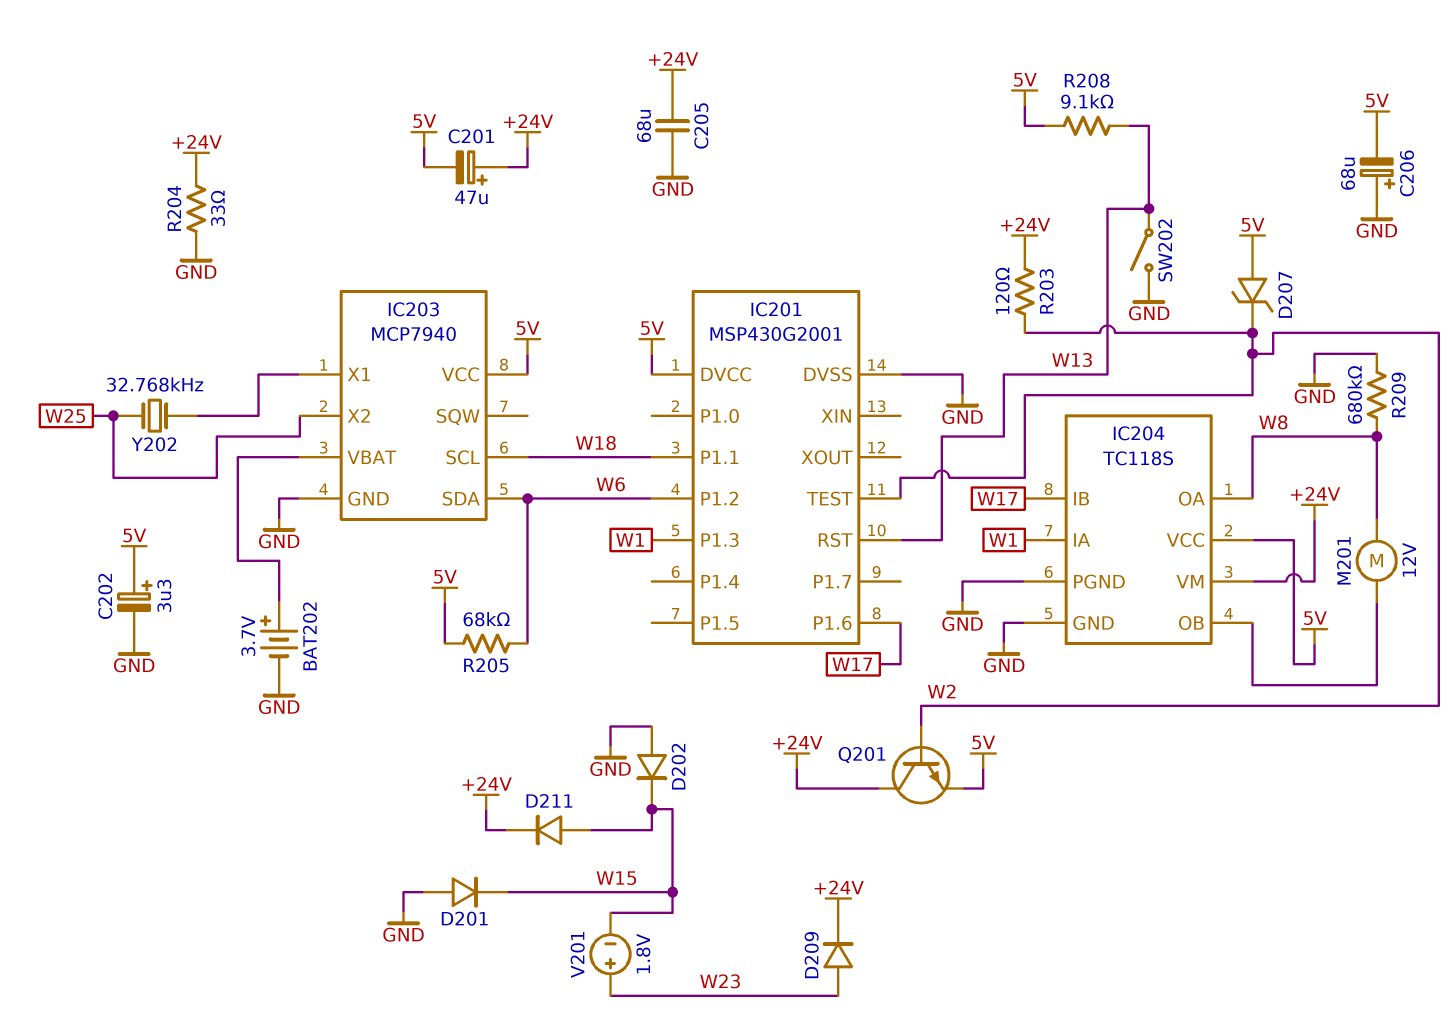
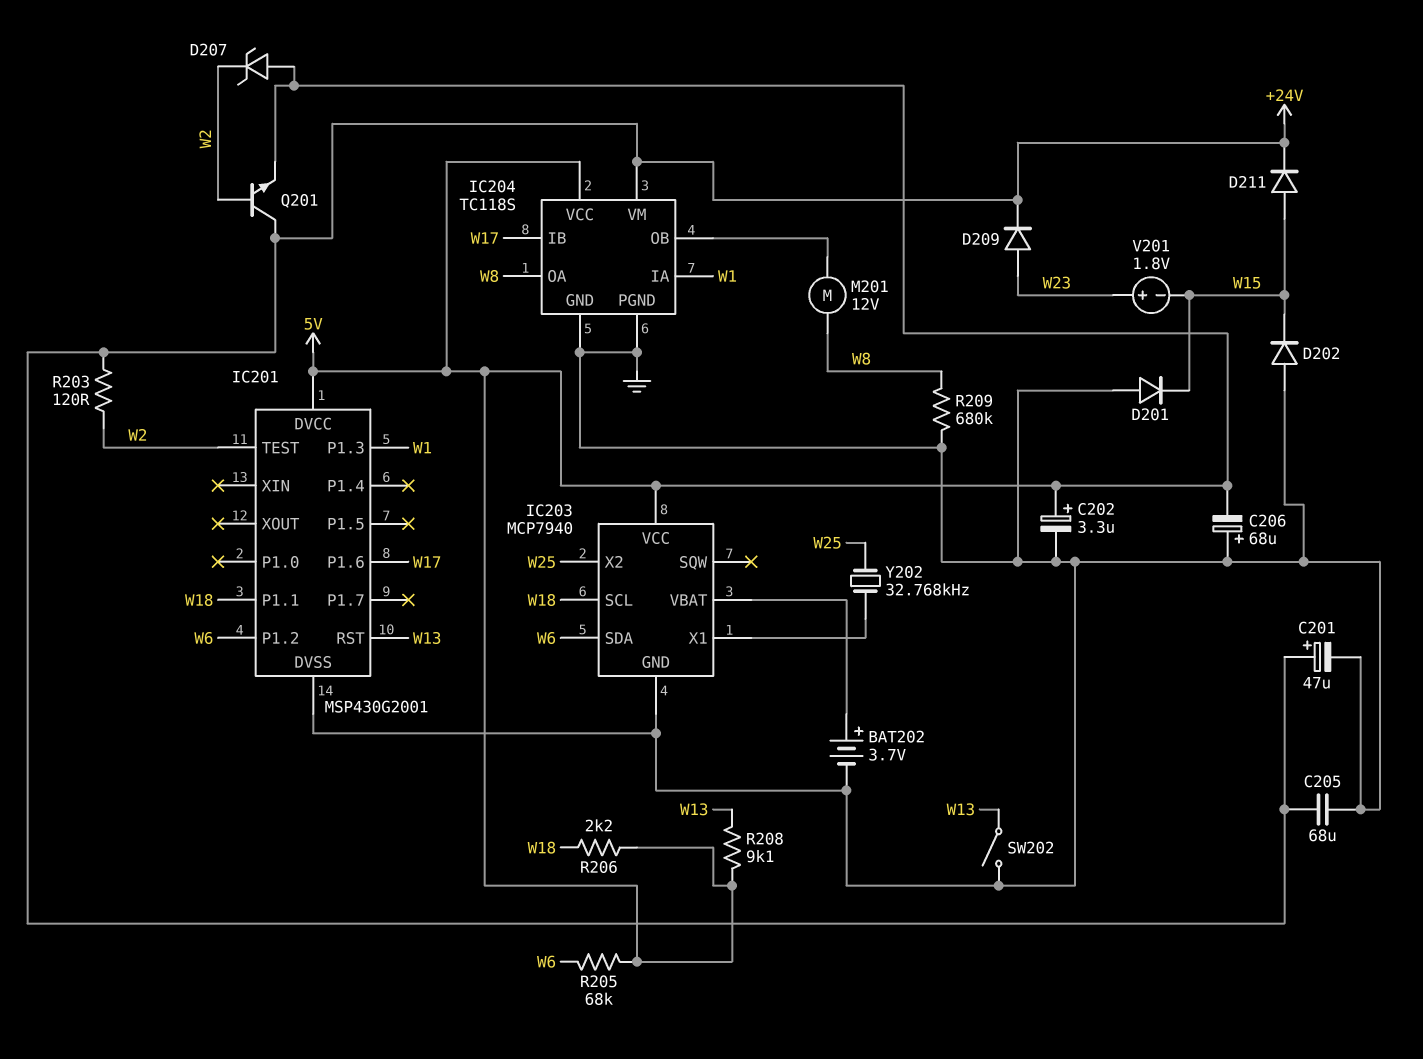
C201: 47uF (plus +24V, minus 5V) -> 47uF (plus +24V, minus GND)
R204: 33 (+24V, GND) -> none
R206: none -> 2.2k (5V, W18)

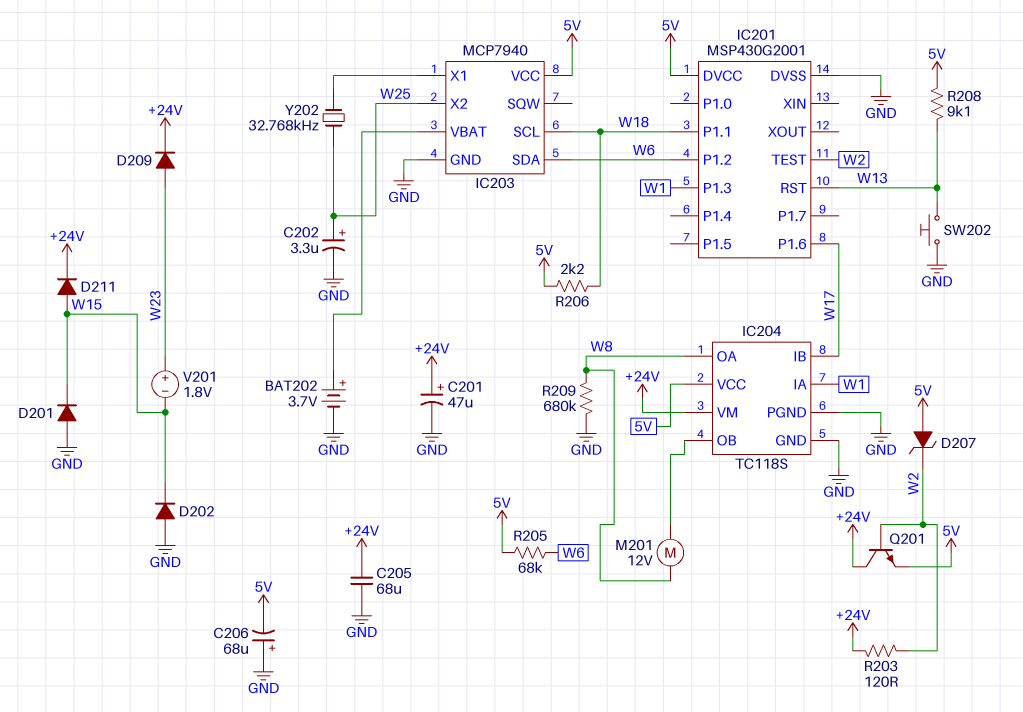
C202: 3.3uF (plus 5V, minus GND) -> 3.3uF (plus W25, minus GND)
SW202: switch (GND, W13) -> button (GND, W13)

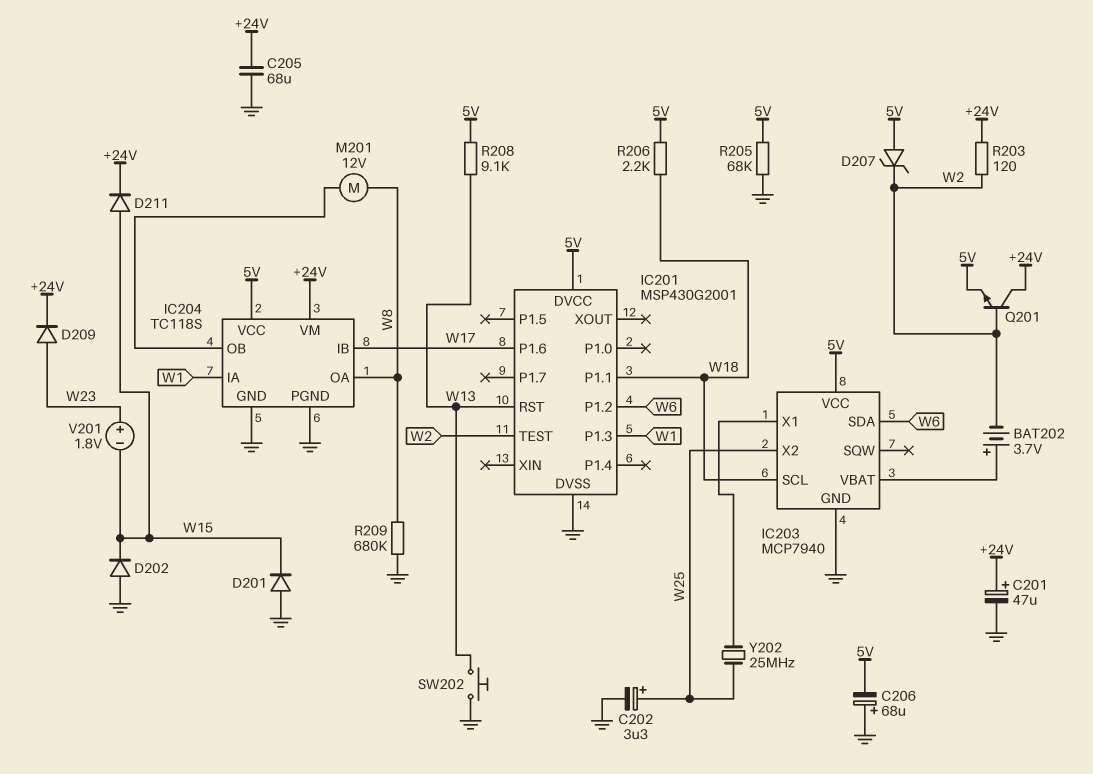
BAT202: 3.7V (plus IC203/VBAT, minus GND) -> 3.7V (plus IC203/VBAT, minus W2)
R205: 68k (5V, W6) -> 68k (5V, GND)
Y202: 32.768kHz (IC203/X1, W25) -> 25MHz (IC203/X1, W25)

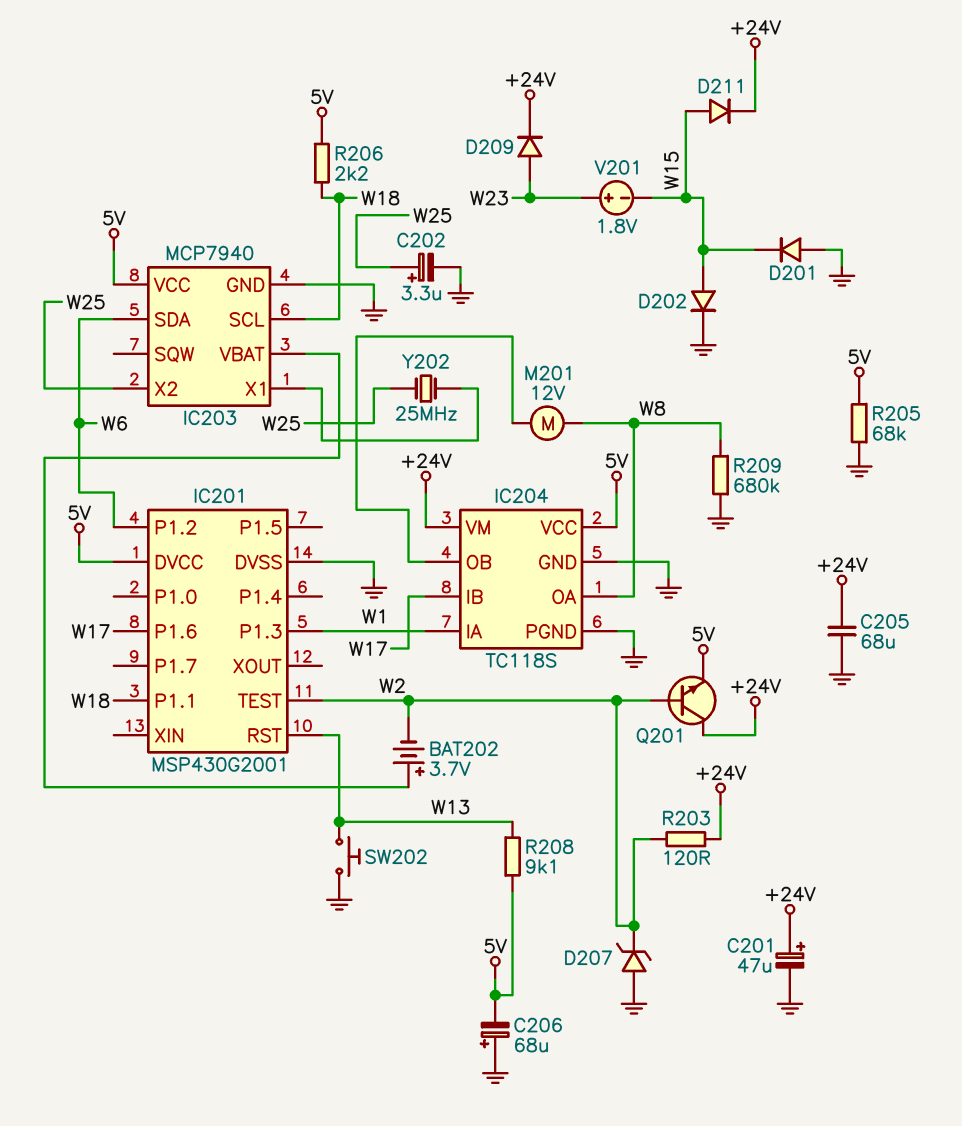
D202: diode (A GND, K W15) -> diode (A W15, K GND)
D207: zener (A 5V, K W2) -> zener (A GND, K W2)

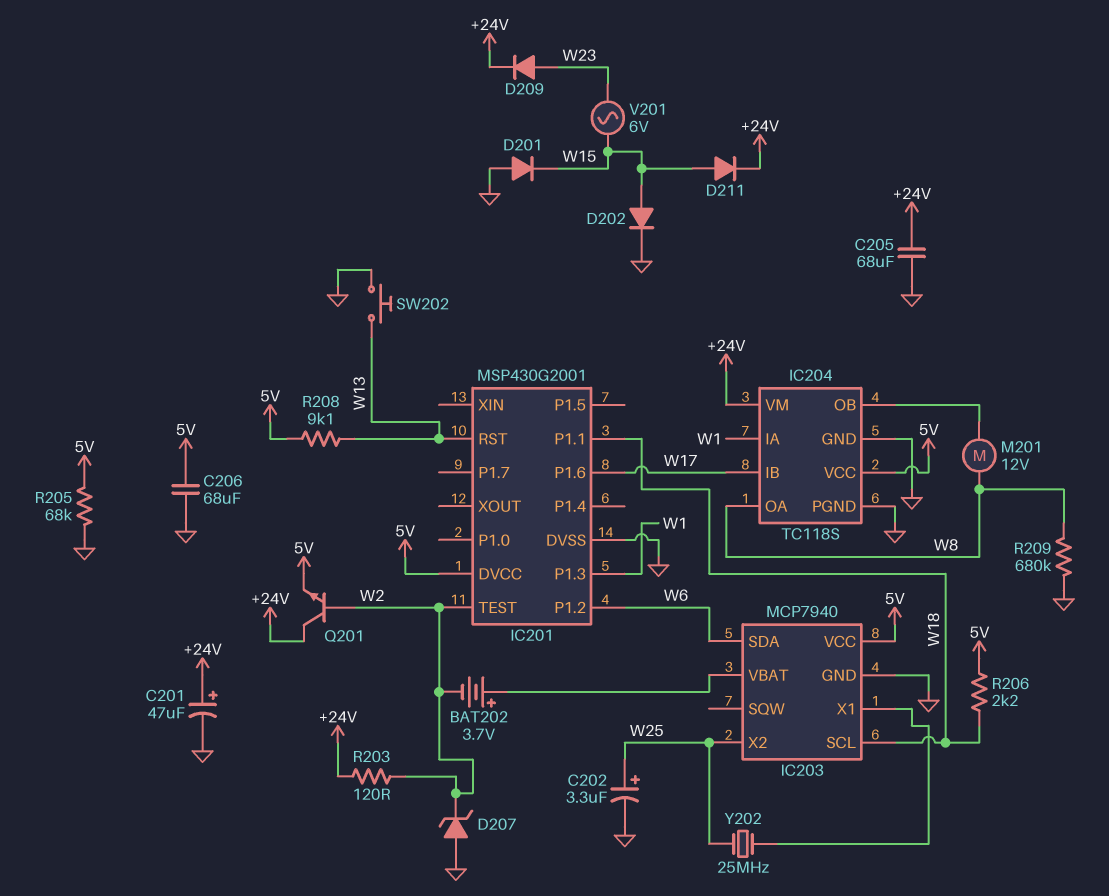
C206: 68uF (plus GND, minus 5V) -> 68uF (5V, GND)
V201: 1.8V (plus W23, minus W15) -> AC 6V (W15, W23)

